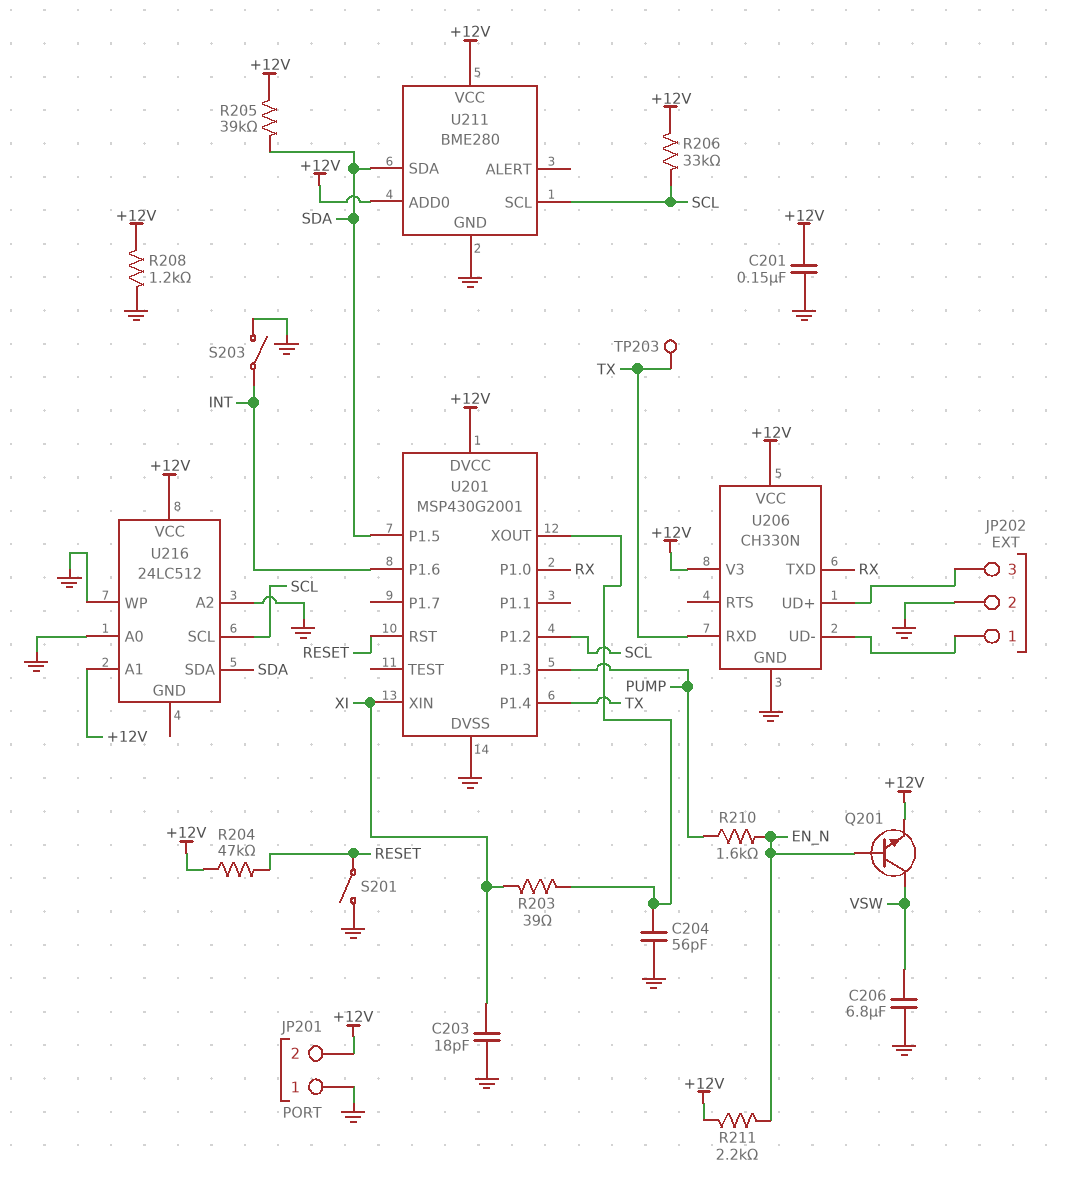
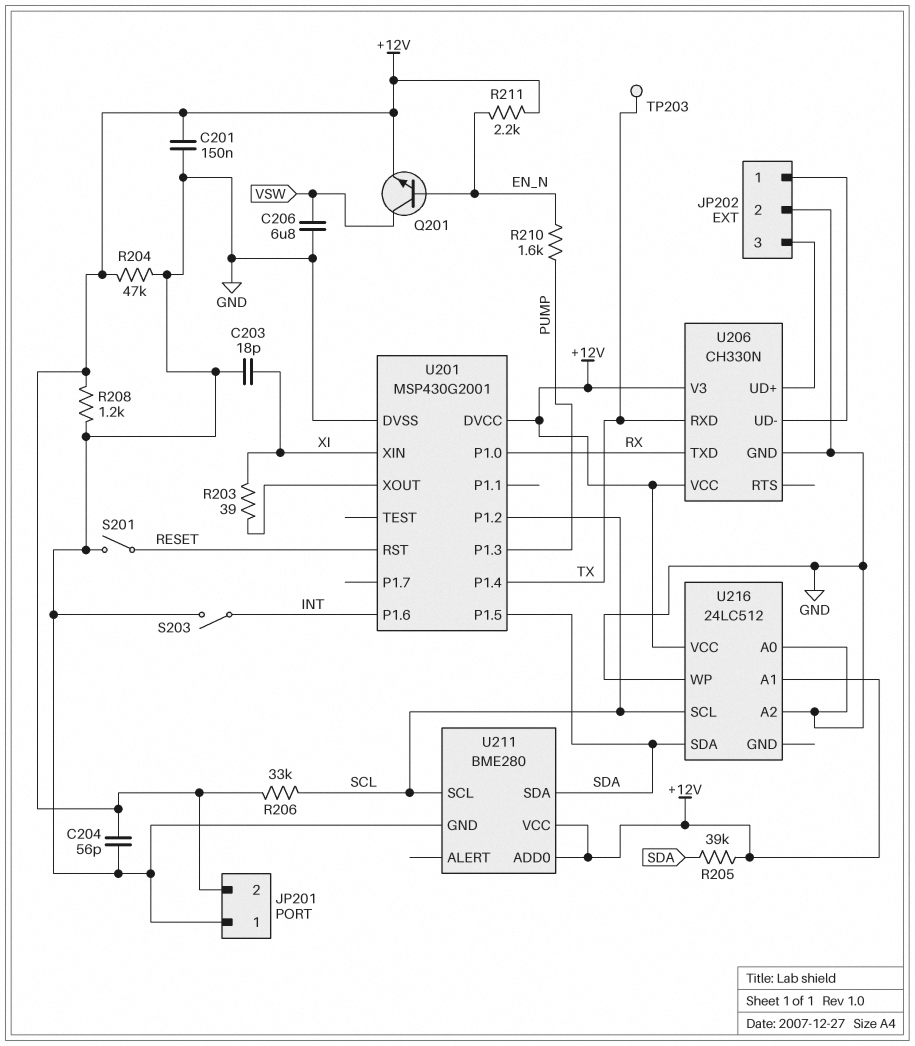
C204: 56pF (GND, U201/XOUT) -> 56pF (+12V, GND)
R204: 47k (+12V, RESET) -> 47k (+12V, GND)

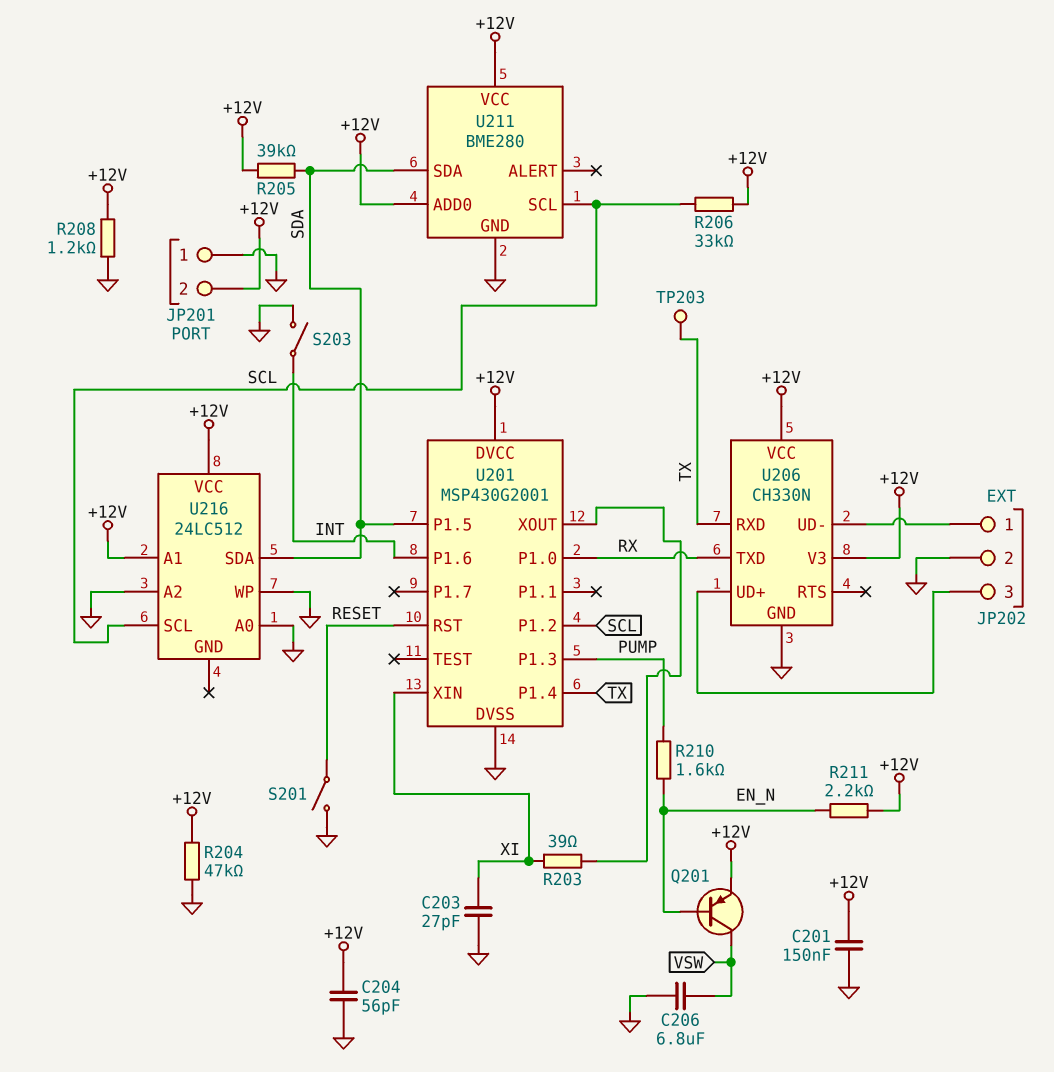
C203: 18pF (GND, XI) -> 27pF (GND, XI)
Q201: NPN (B EN_N, C VSW, E +12V) -> PNP (B EN_N, C VSW, E +12V)

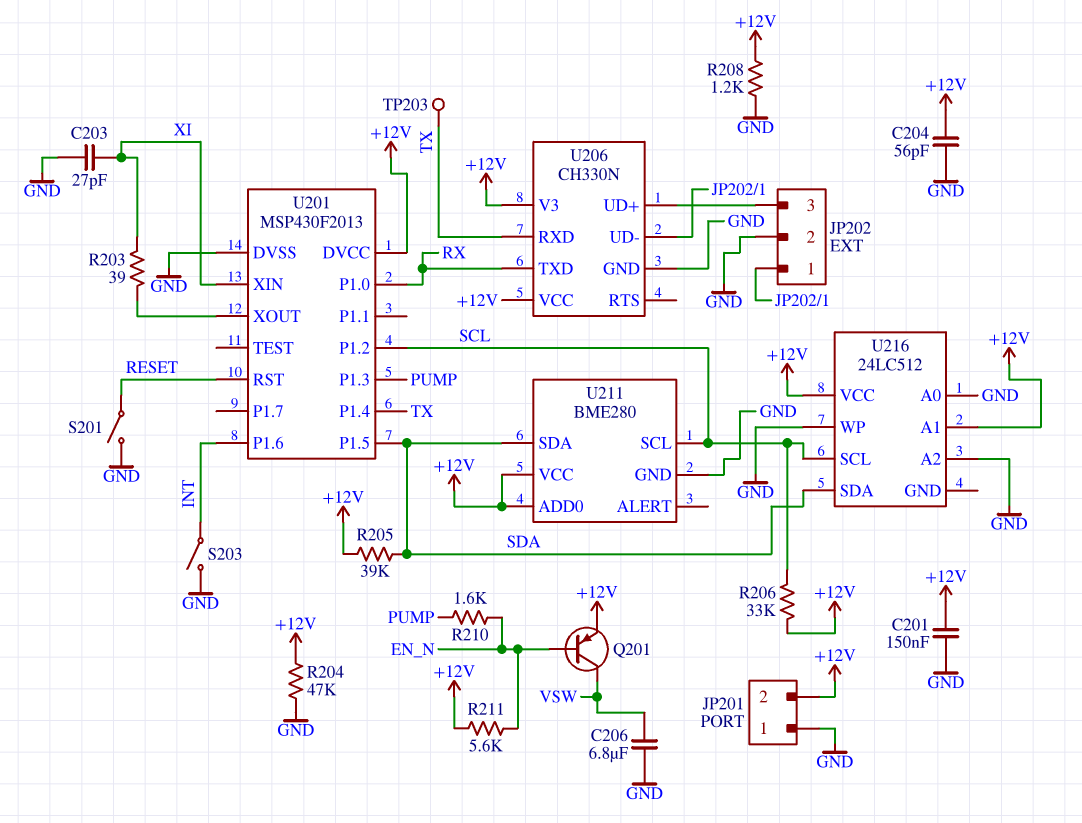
R211: 2.2k (+12V, EN_N) -> 5.6k (+12V, EN_N)
U201: MSP430G2001 -> MSP430F2013

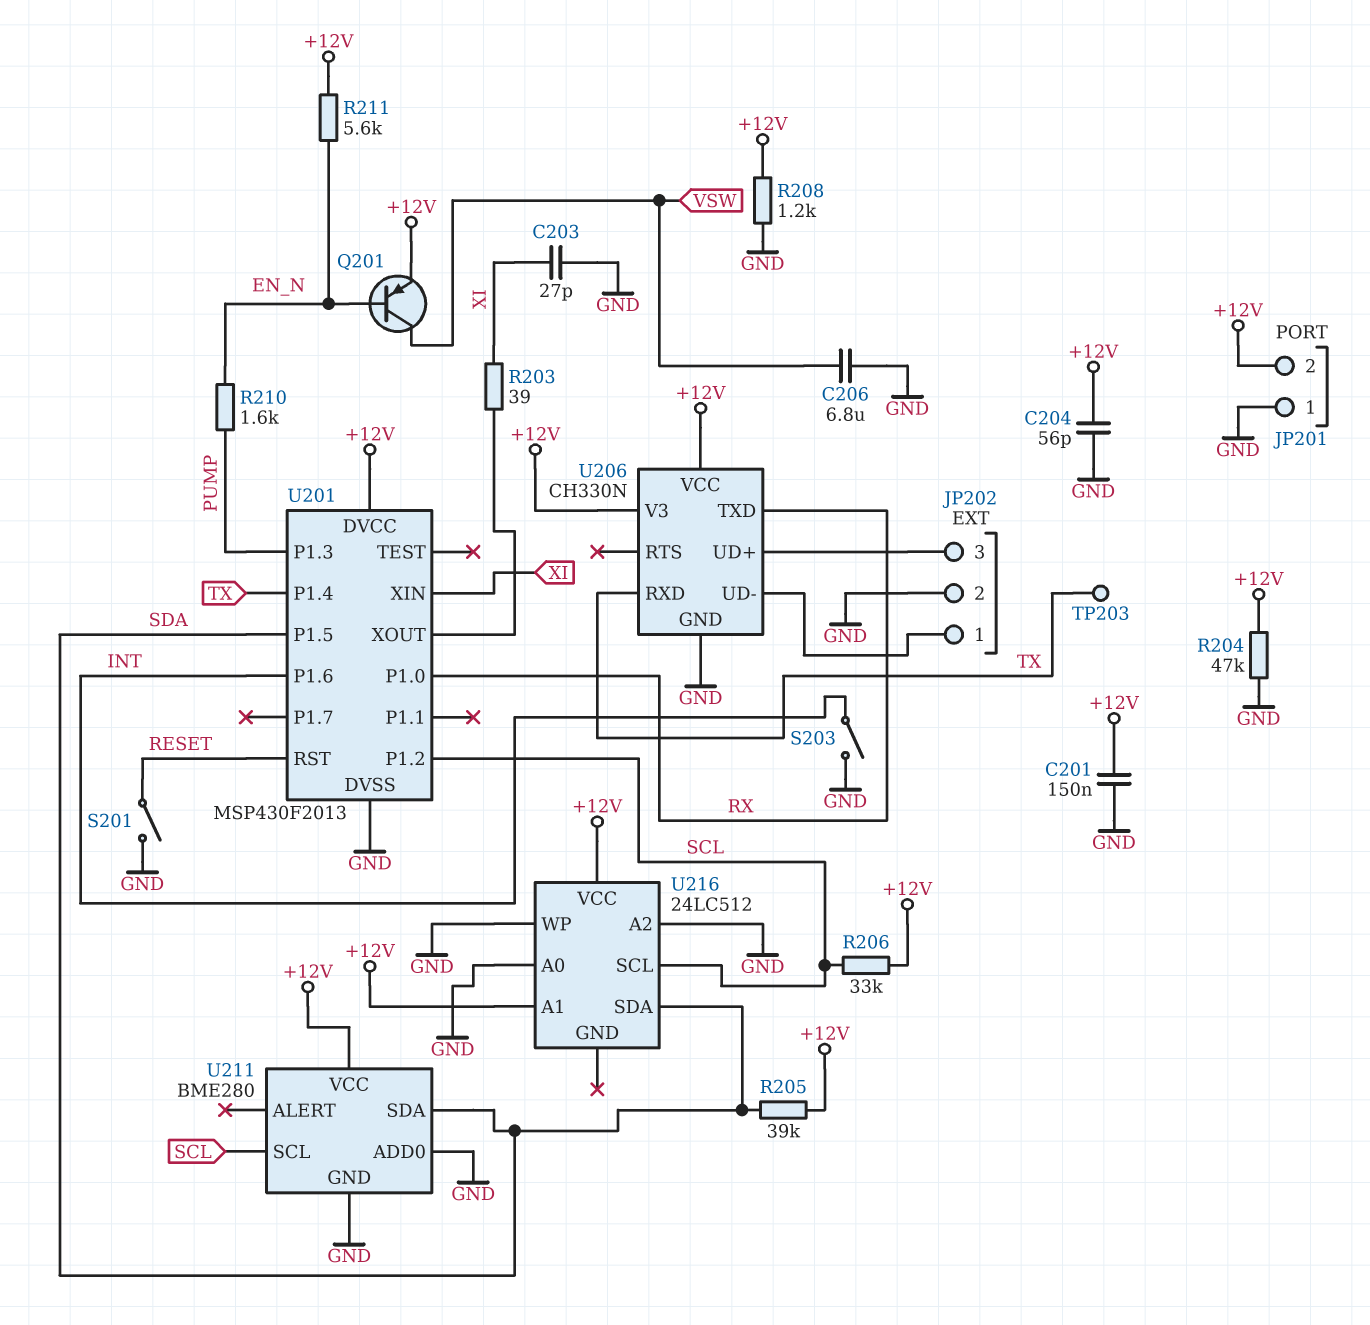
U211 pin ADD0: +12V -> GND

